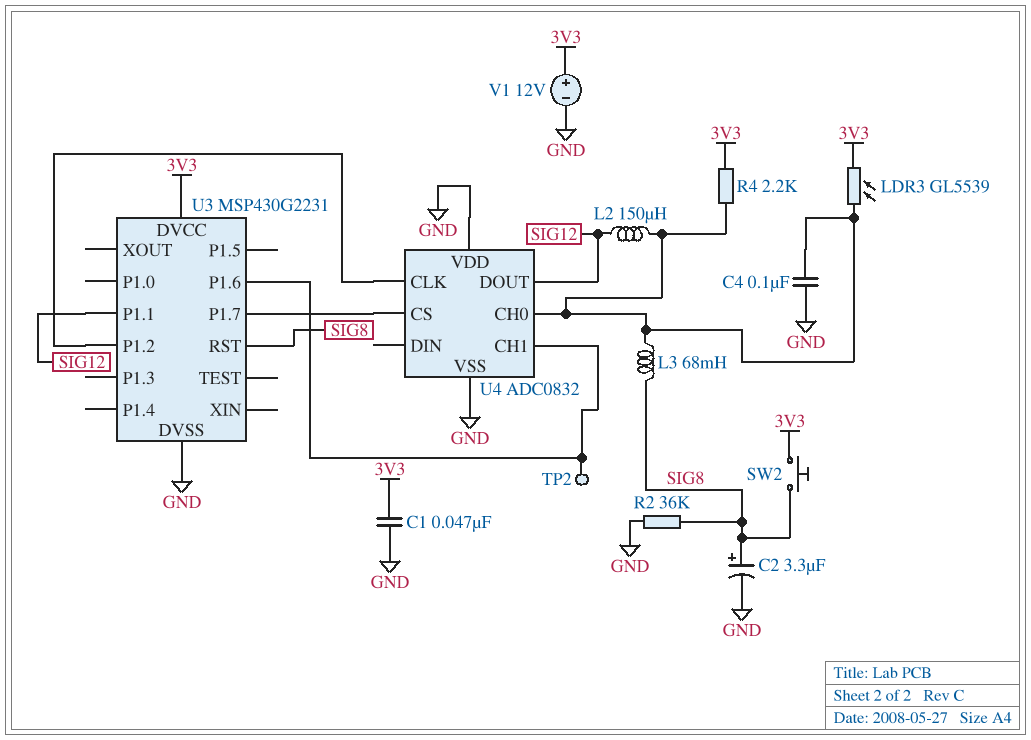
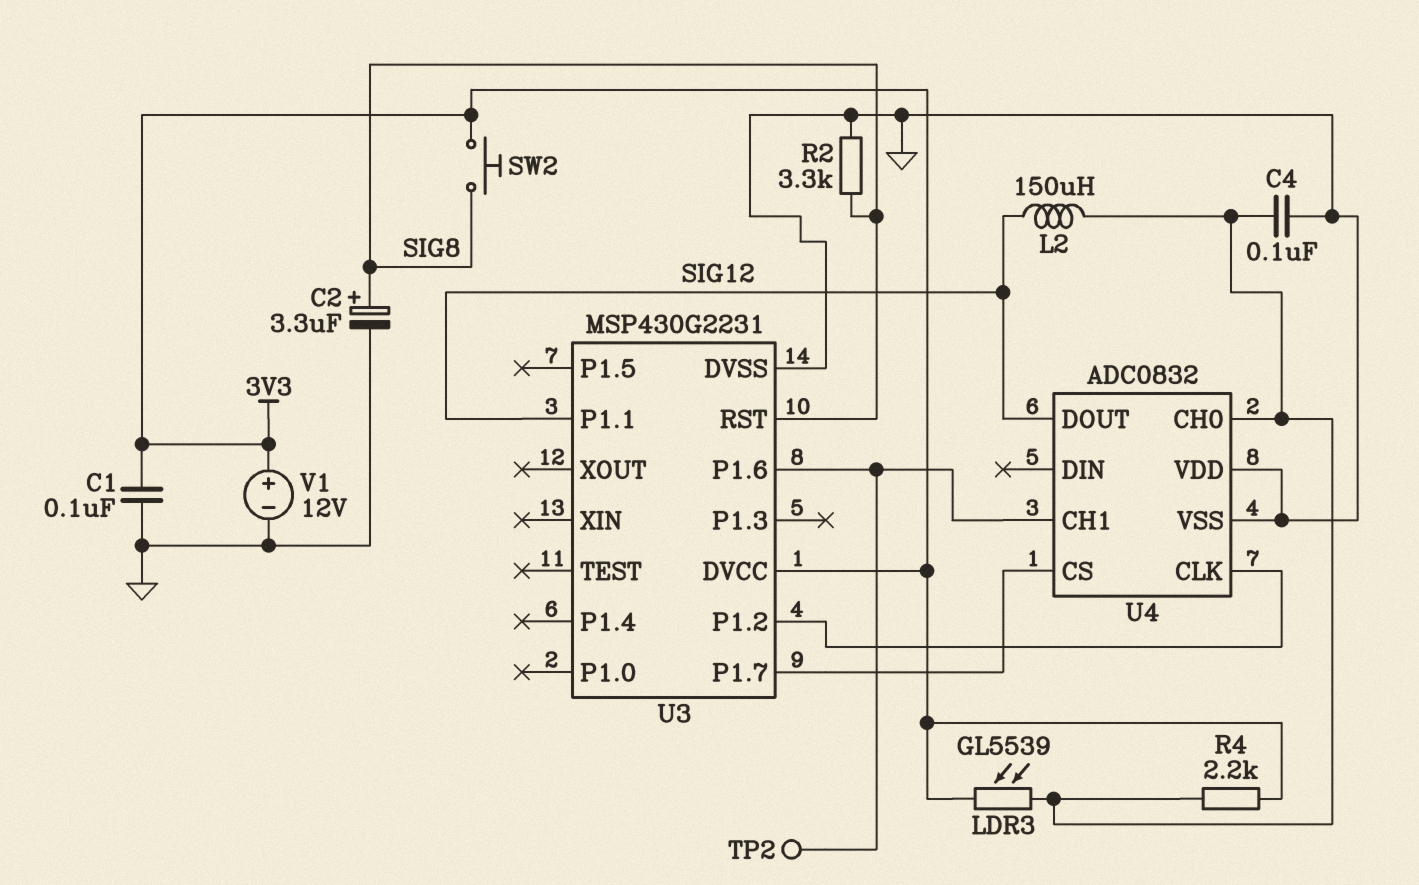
C1: 47nF (3V3, GND) -> 100nF (3V3, GND)
L3: 68mH (SIG8, U4/CH0) -> none
R2: 36k (GND, SIG8) -> 3.3k (GND, SIG8)

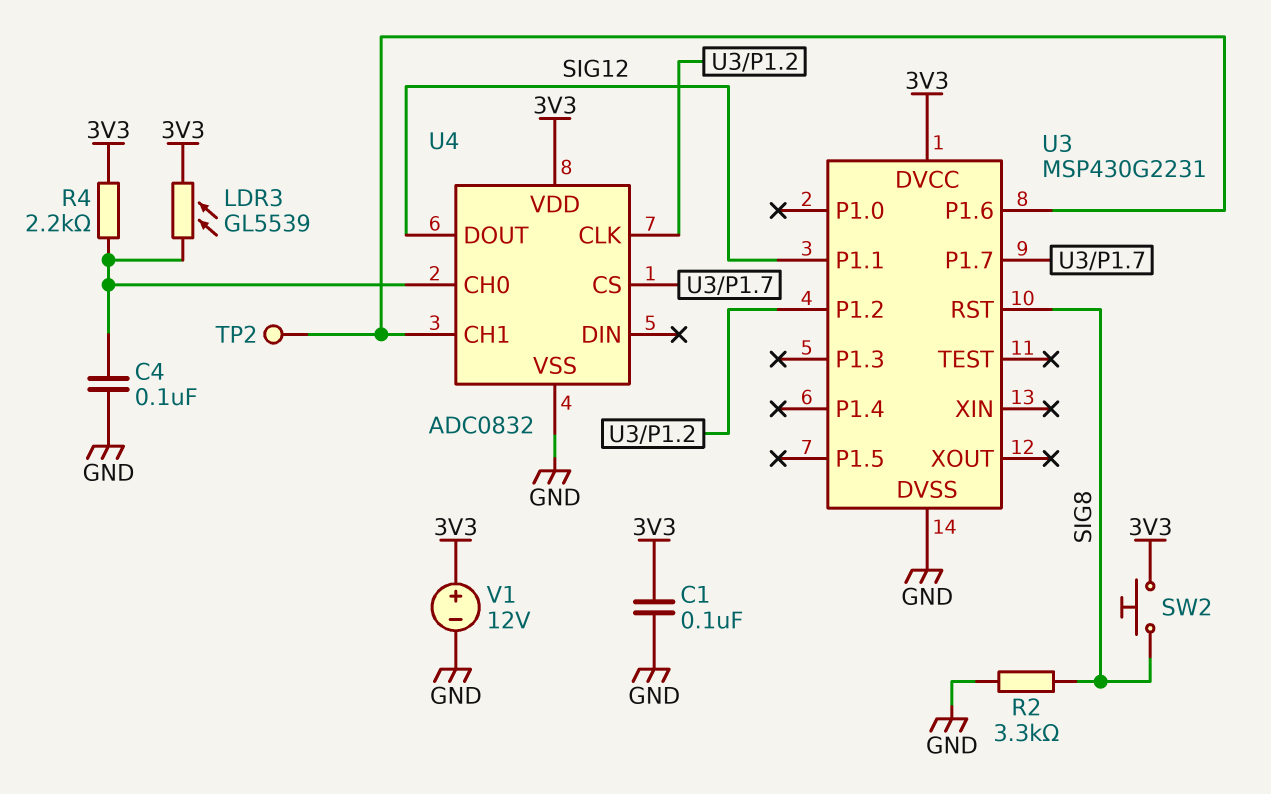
C2: 3.3uF (plus SIG8, minus GND) -> none
L2: 150uH (SIG12, U4/CH0) -> none
U4 pin VDD: GND -> 3V3

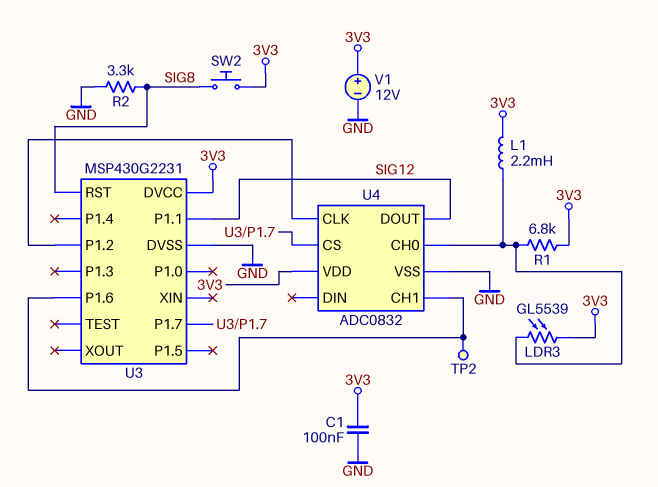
C4: 100nF (GND, U4/CH0) -> none
L1: none -> 2.2mH (3V3, U4/CH0)
R1: none -> 6.8k (3V3, U4/CH0)
R4: 2.2k (3V3, U4/CH0) -> none

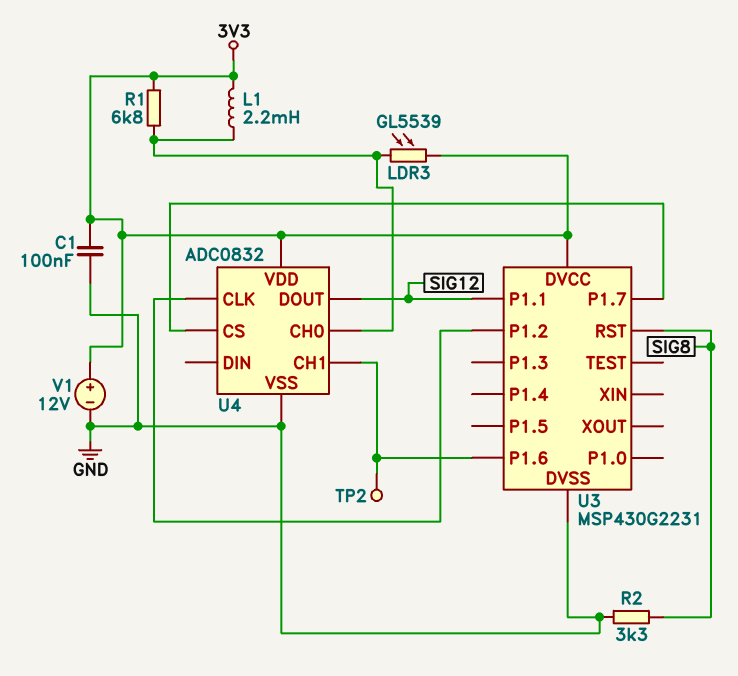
SW2: button (3V3, SIG8) -> none

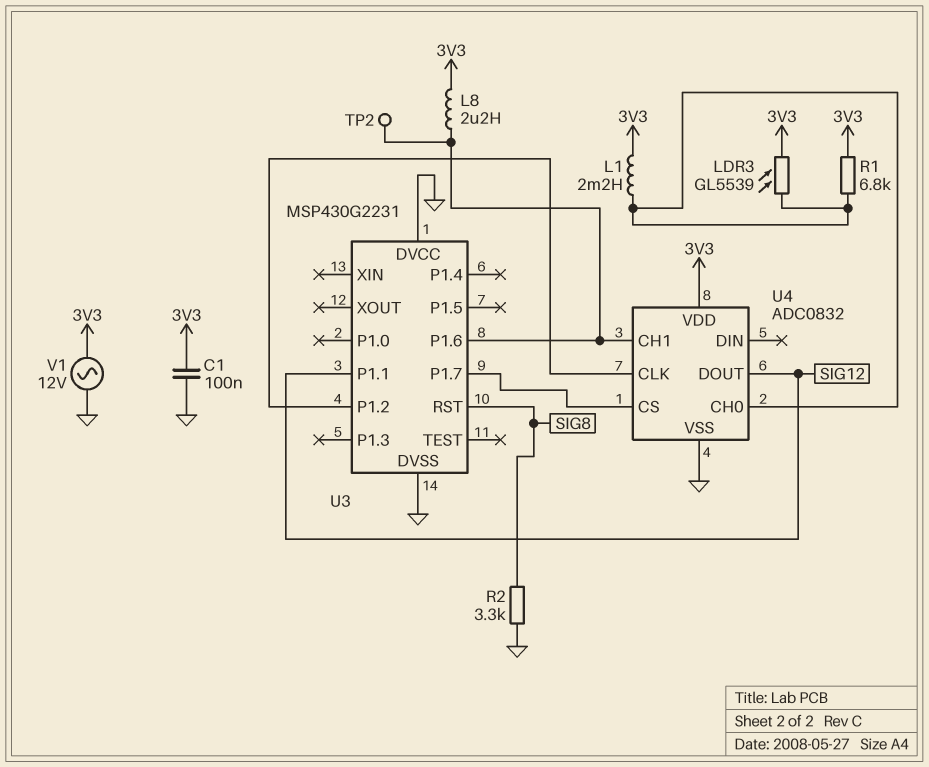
L8: none -> 2.2uH (3V3, U3/P1.6)
U3 pin DVCC: 3V3 -> GND
V1: 12V (plus 3V3, minus GND) -> AC 12V (3V3, GND)

